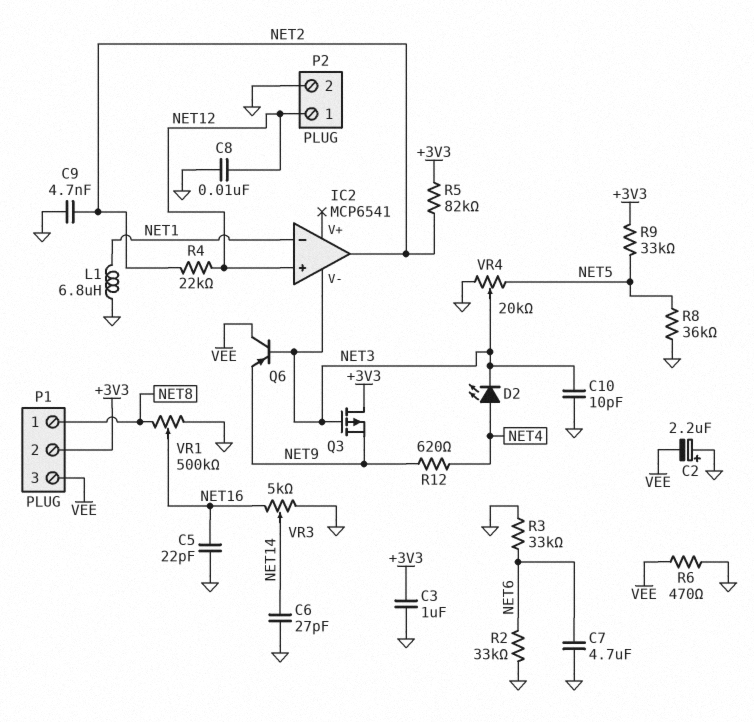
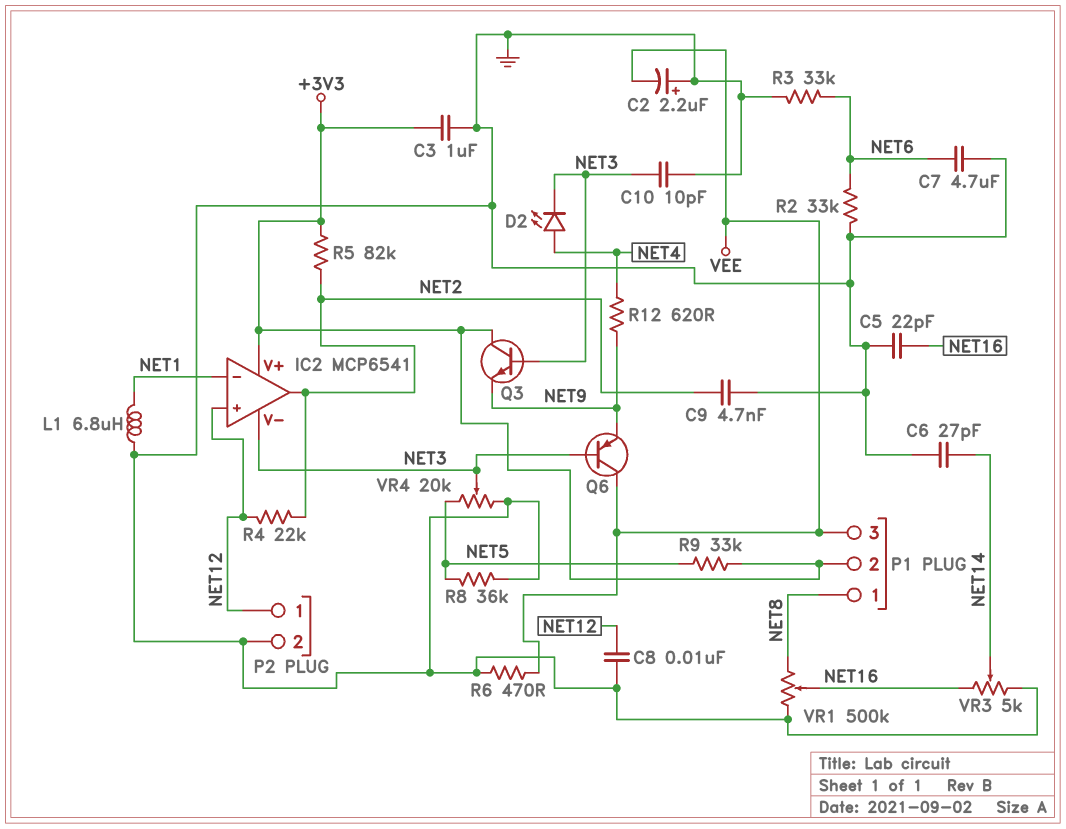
IC2 pin V+: none -> +3V3
Q3: PMOS (G NET3, D +3V3, S NET9) -> NPN (B NET3, C +3V3, E NET9)

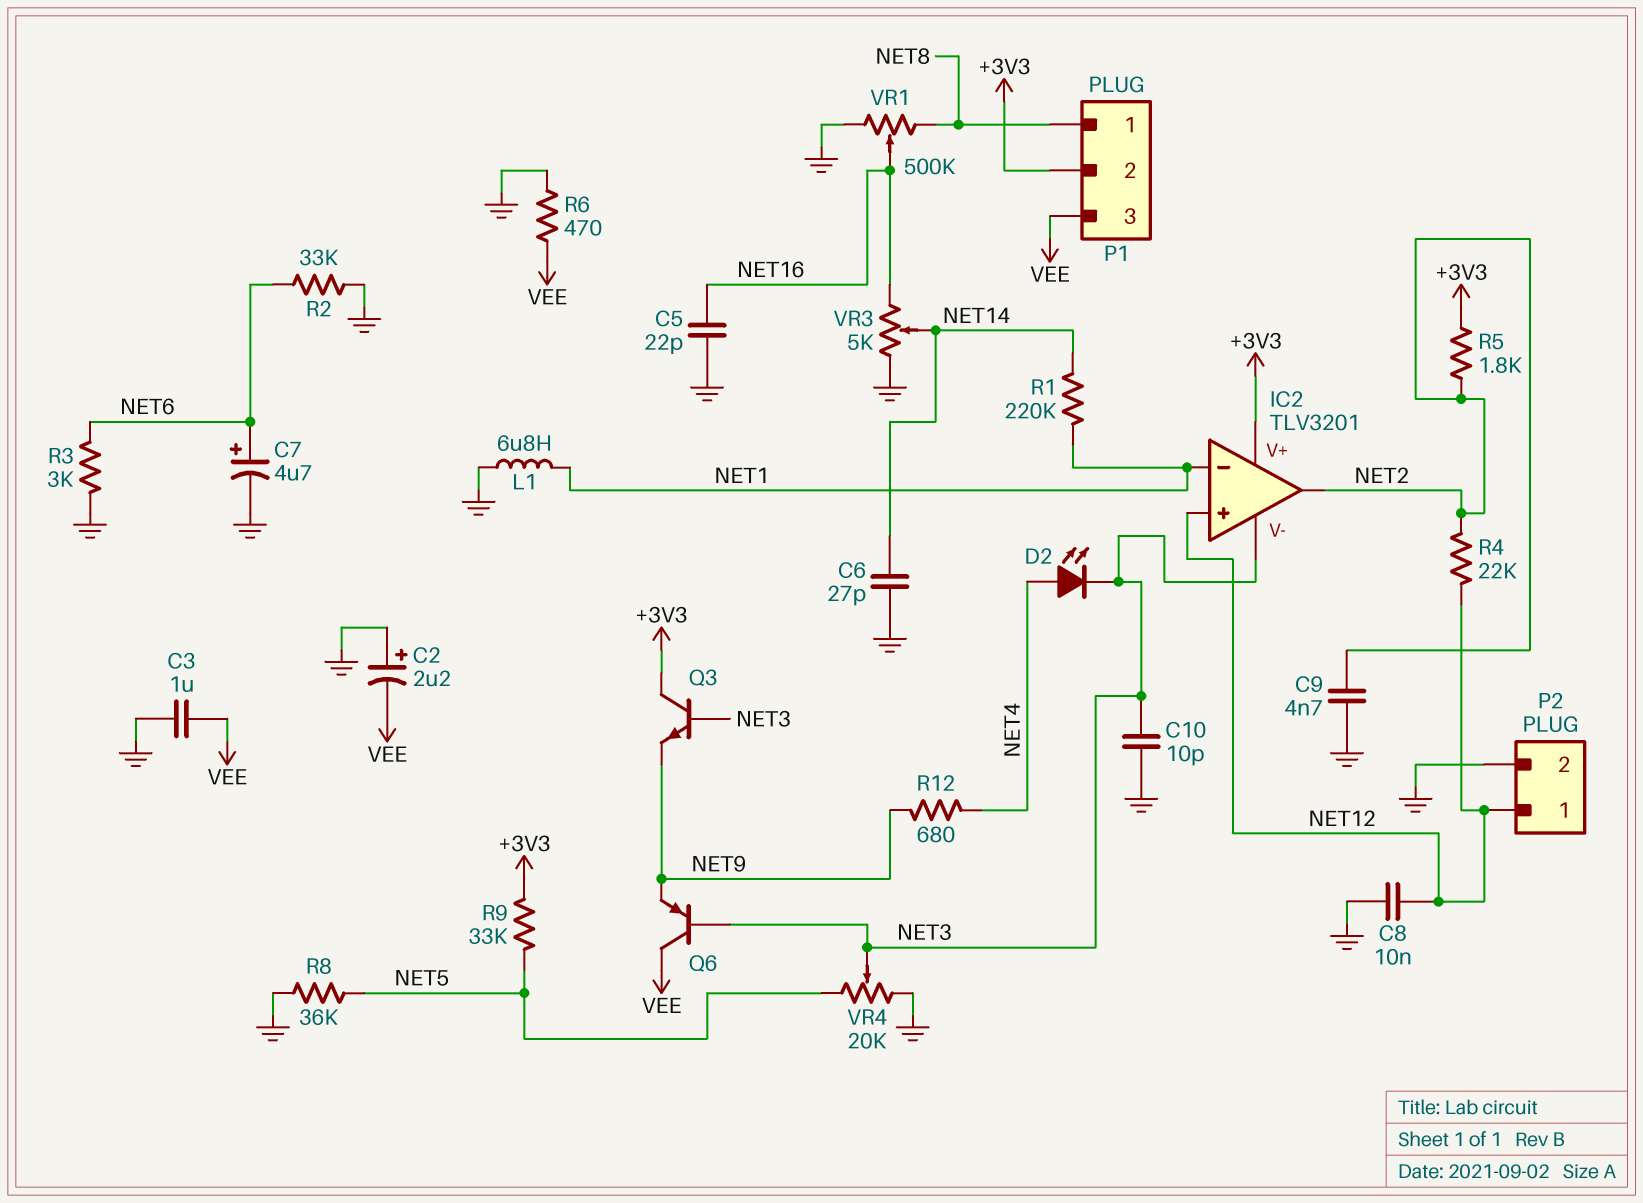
C3: 1uF (+3V3, GND) -> 1uF (GND, VEE)
C7: 4.7uF (GND, NET6) -> 4.7uF (plus NET6, minus GND)
IC2: MCP6541 -> TLV3201
R1: none -> 220k (NET1, NET14)
R3: 33k (GND, NET6) -> 3k (GND, NET6)
R5: 82k (+3V3, NET2) -> 1.8k (+3V3, NET2)
R12: 620 (NET4, NET9) -> 680 (NET4, NET9)

